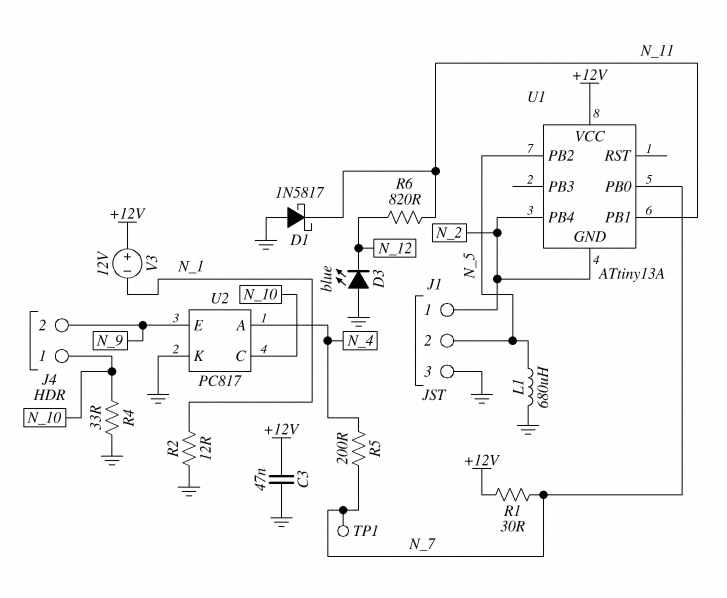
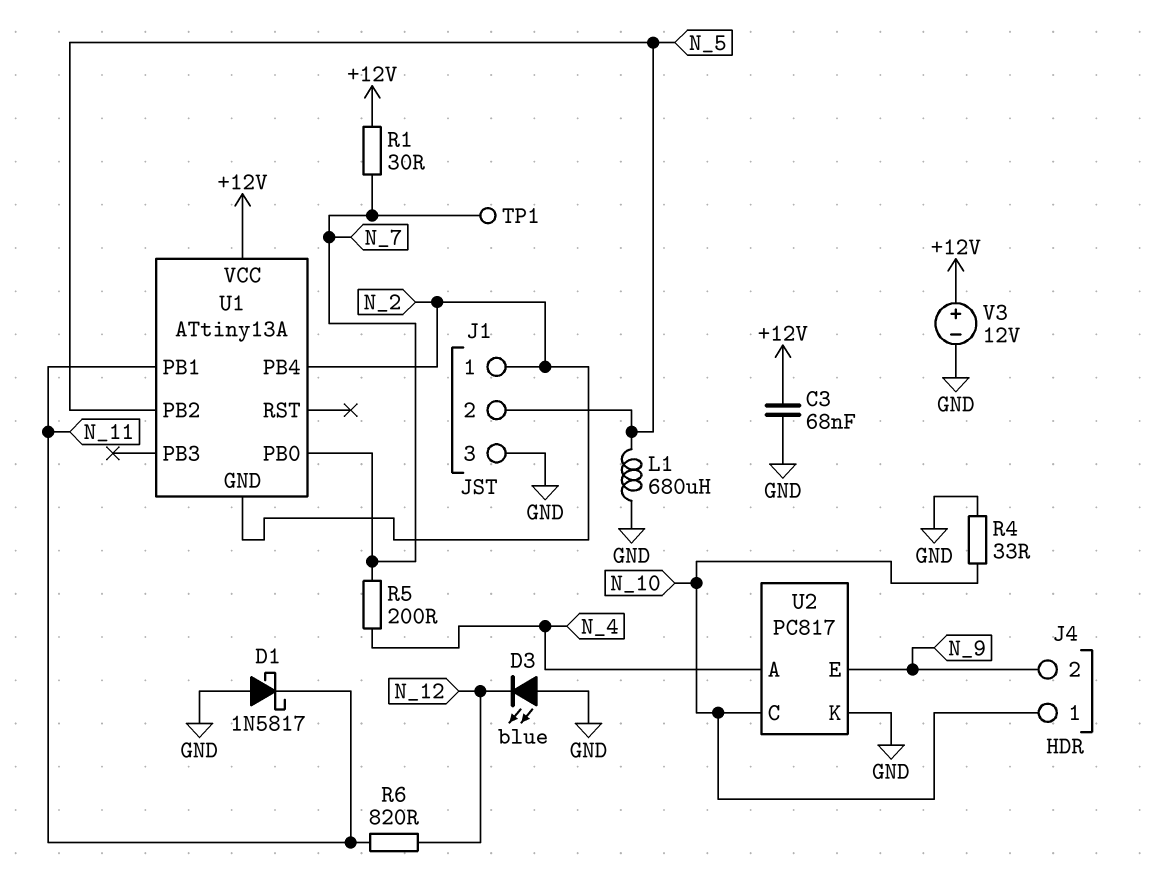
C3: 47nF (+12V, GND) -> 68nF (+12V, GND)
R2: 12 (GND, N_1) -> none
V3: 12V (plus +12V, minus N_1) -> 12V (plus +12V, minus GND)

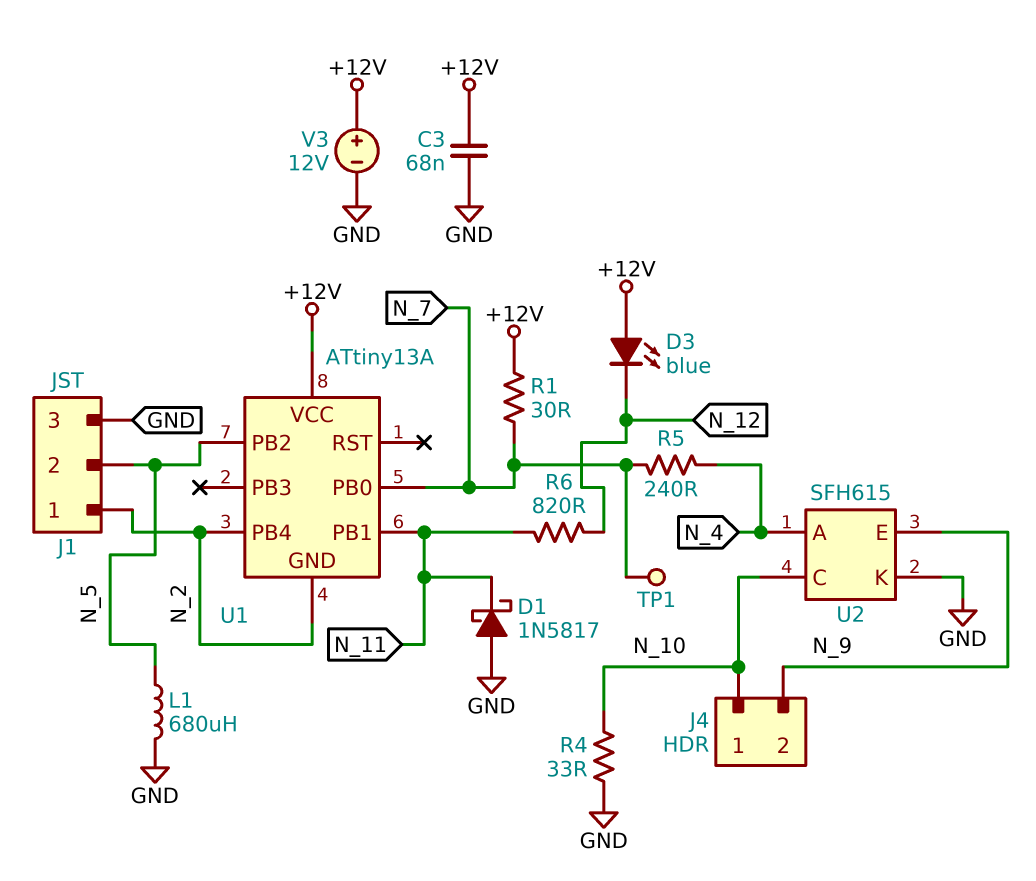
D3: LED blue (A GND, K N_12) -> LED blue (A +12V, K N_12)
R5: 200 (N_4, N_7) -> 240 (N_4, N_7)
U2: PC817 -> SFH615

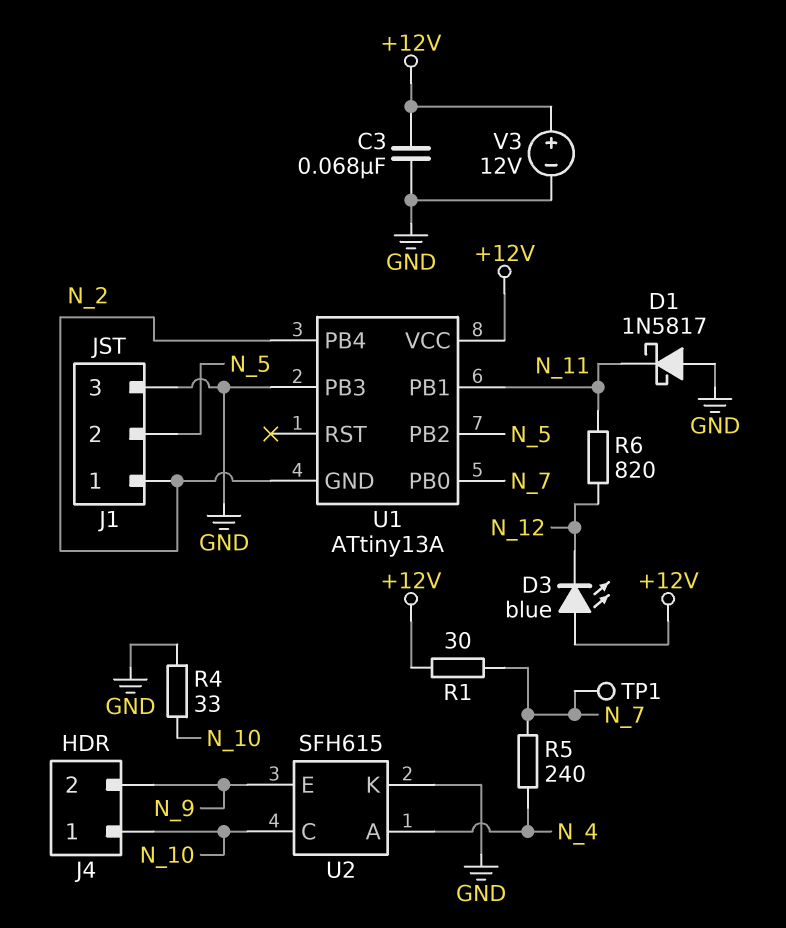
L1: 680uH (GND, N_5) -> none
U1 pin PB3: none -> GND

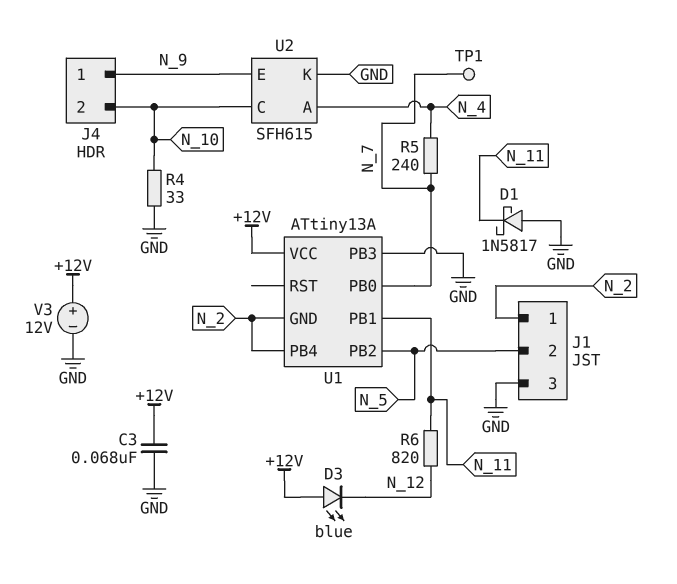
J4 pin 1: N_10 -> N_9
J4 pin 2: N_9 -> N_10
R1: 30 (+12V, N_7) -> none

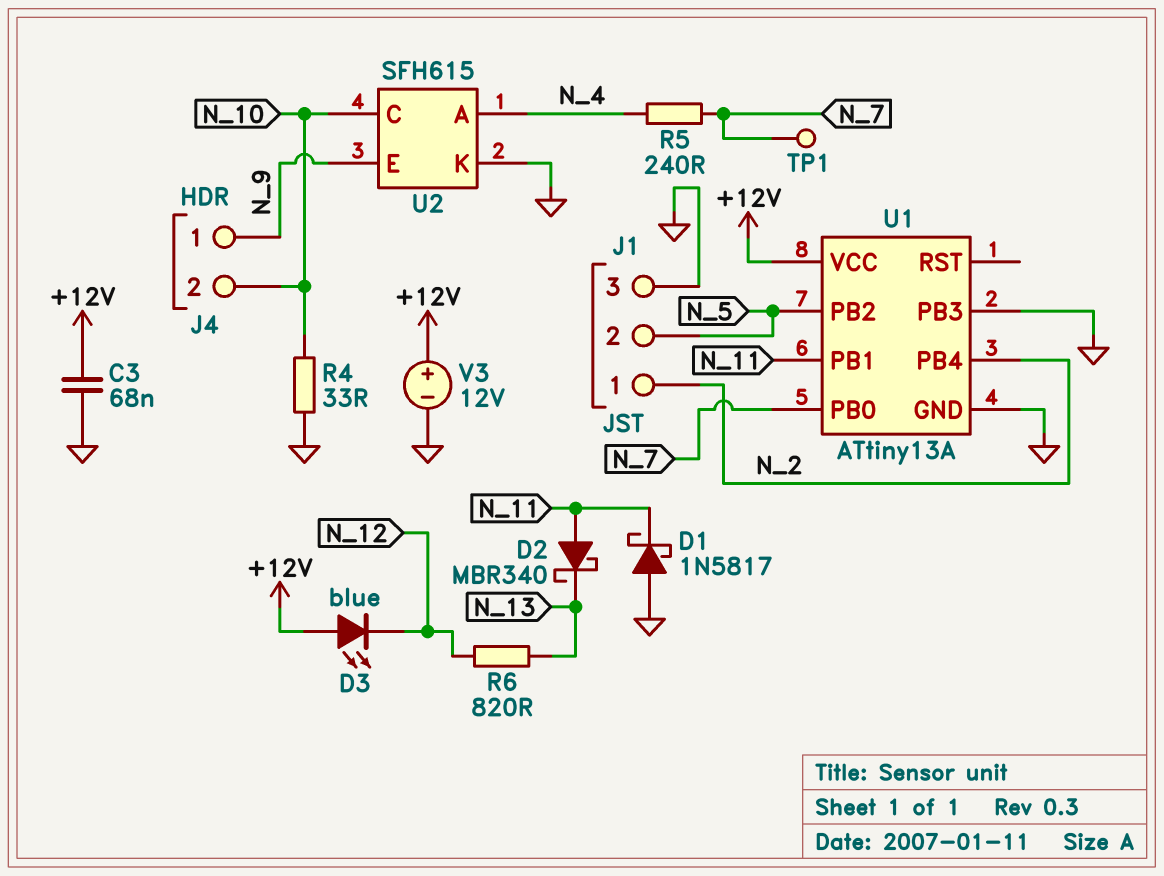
D2: none -> schottky MBR340 (A N_11, K N_13)
R6: 820 (N_11, N_12) -> 820 (N_12, N_13)
U1 pin GND: N_2 -> GND

